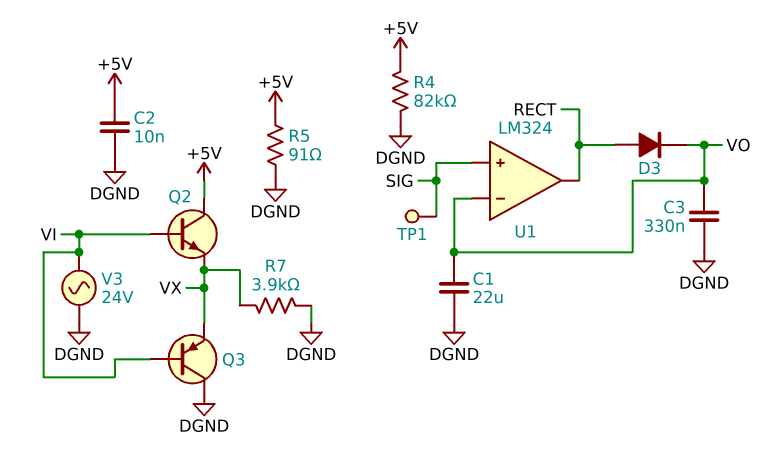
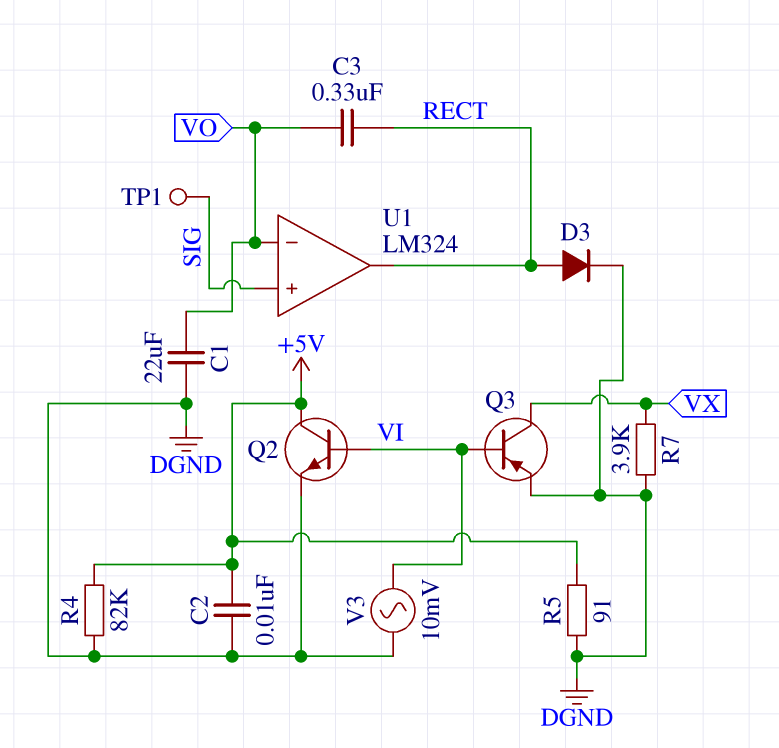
C3: 330nF (DGND, VO) -> 330nF (RECT, VO)
D3: diode (A RECT, K VO) -> diode (A RECT, K DGND)
Q2: NPN (B VI, C +5V, E VX) -> NPN (B VI, C +5V, E DGND)
Q3: PNP (B VI, C DGND, E VX) -> PNP (B VI, C VX, E DGND)
V3: AC 24V (DGND, VI) -> AC 10mV (DGND, VI)

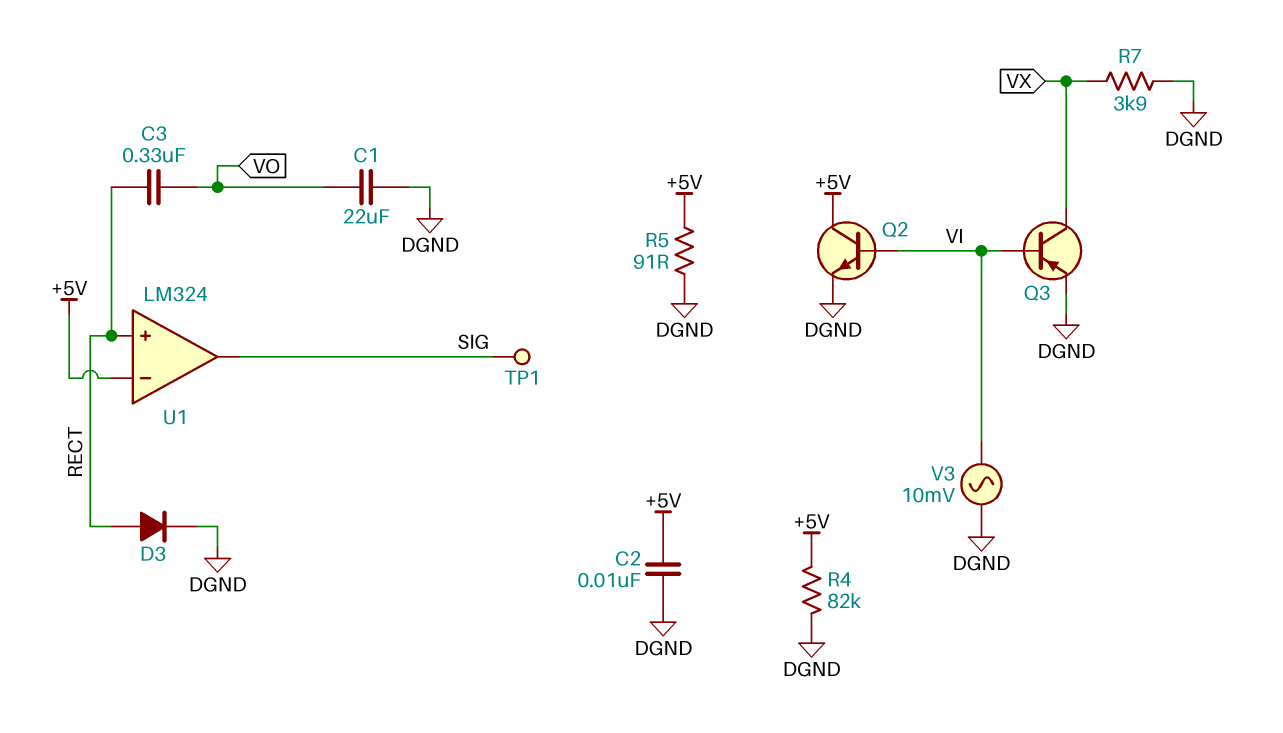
U1 pin in+: SIG -> RECT
U1 pin in-: VO -> +5V
U1 pin out: RECT -> SIG

